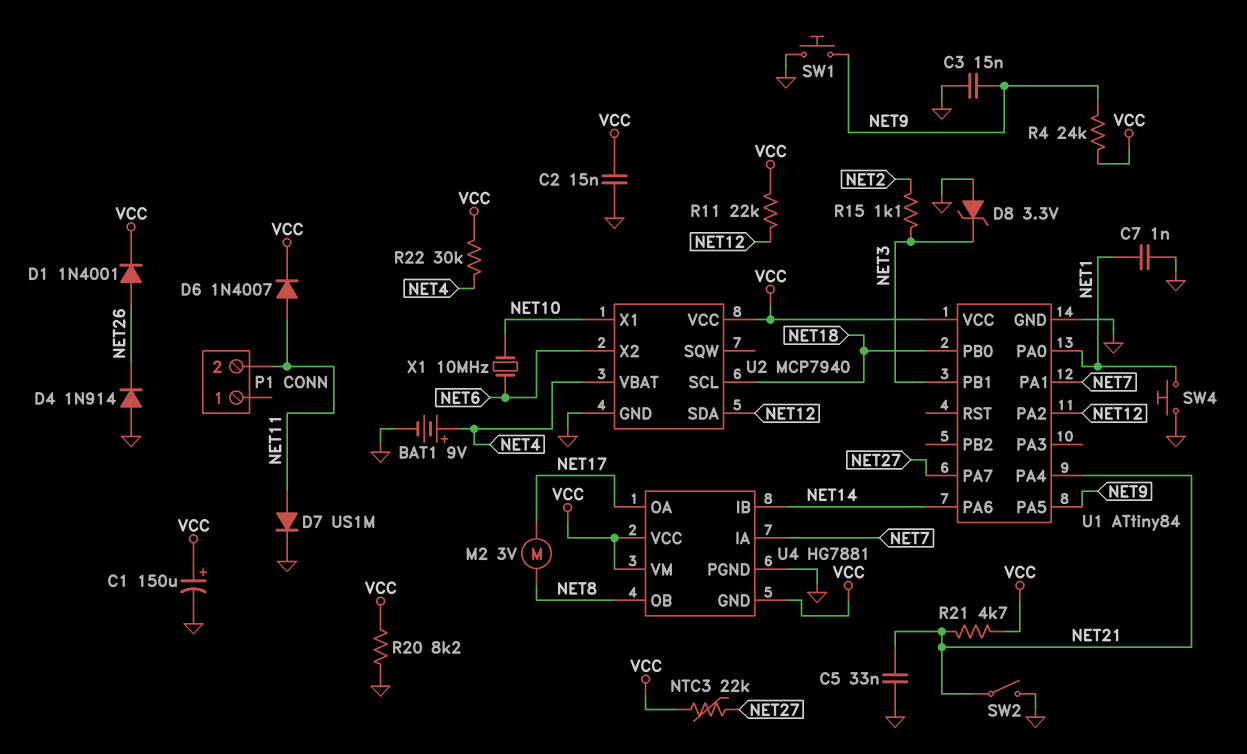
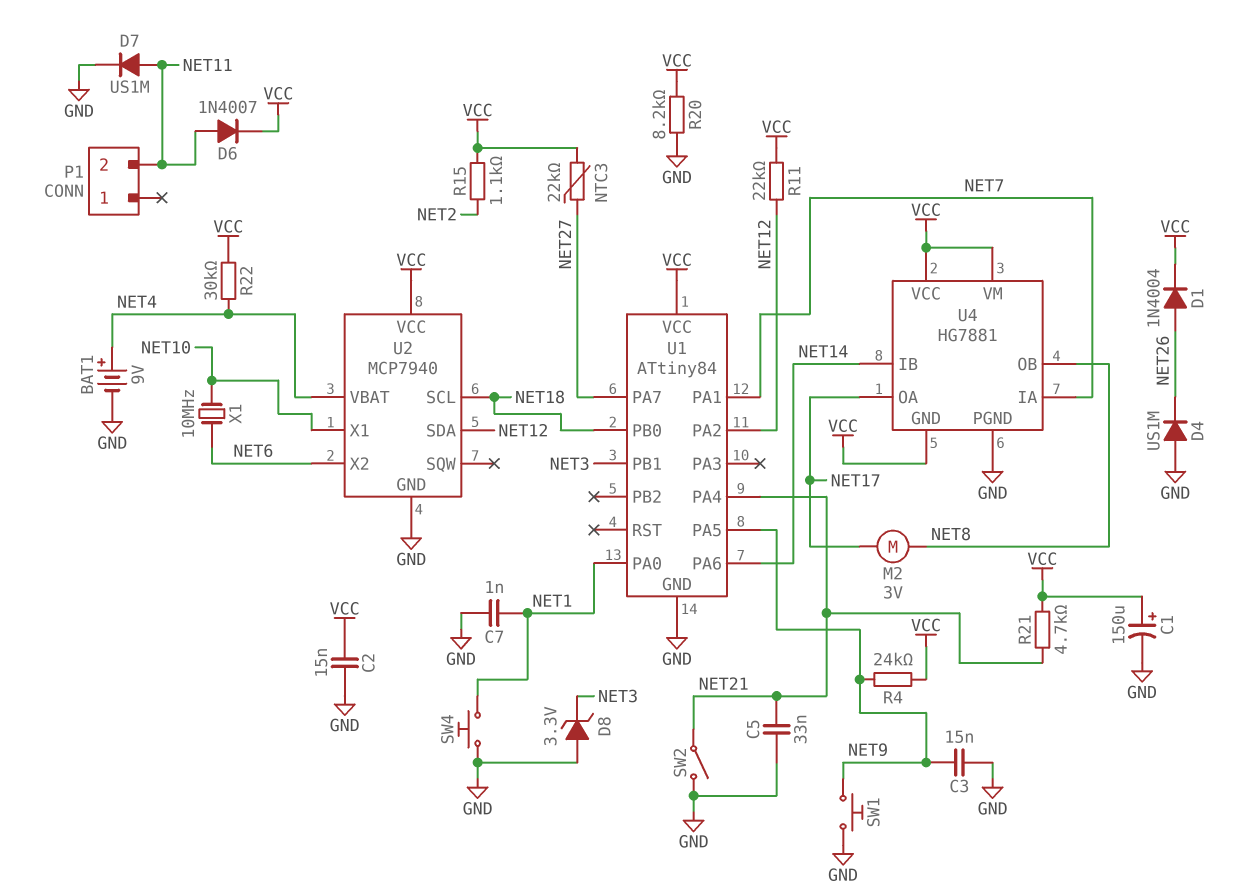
D1: diode 1N4001 (A NET26, K VCC) -> diode 1N4004 (A NET26, K VCC)
D4: diode 1N914 (A GND, K NET26) -> diode US1M (A GND, K NET26)
R15: 1.1k (NET2, NET3) -> 1.1k (NET2, VCC)

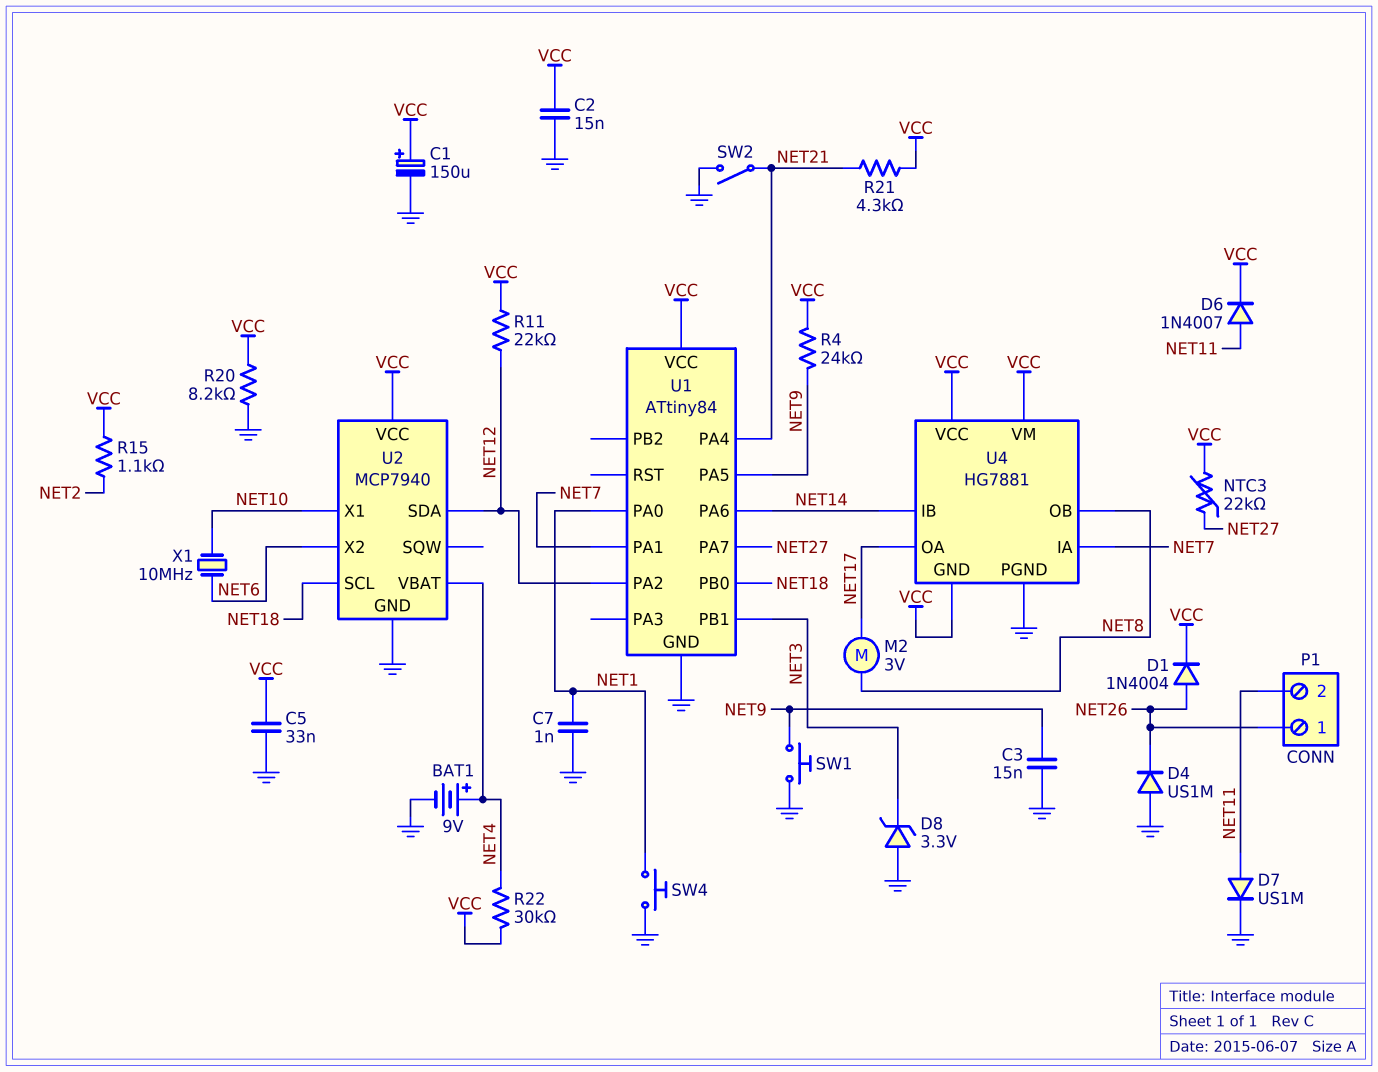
C5: 33nF (GND, NET21) -> 33nF (GND, VCC)
P1 pin 1: none -> NET26
R21: 4.7k (NET21, VCC) -> 4.3k (NET21, VCC)

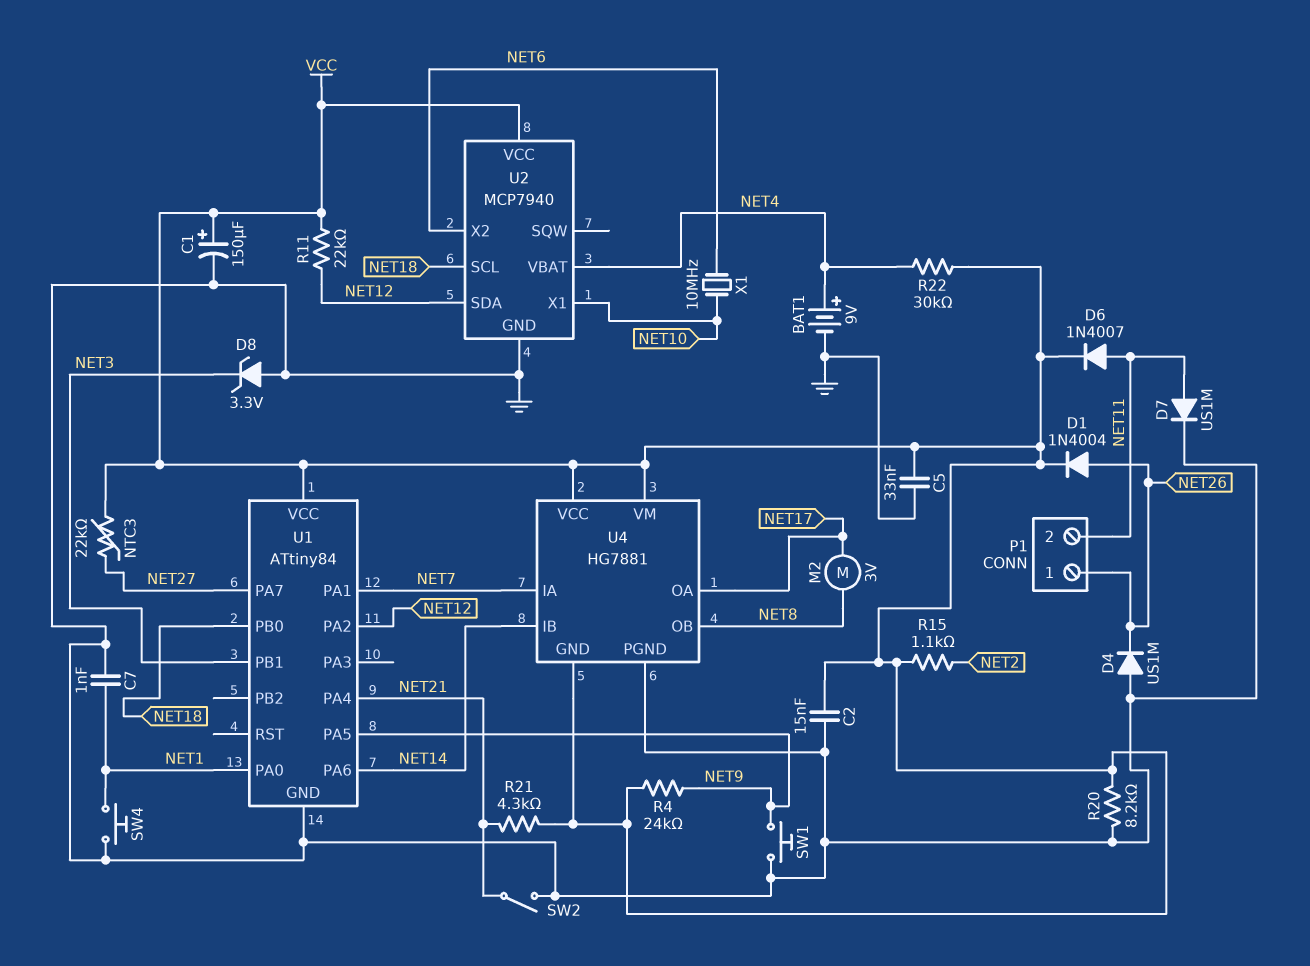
C3: 15nF (GND, NET9) -> none

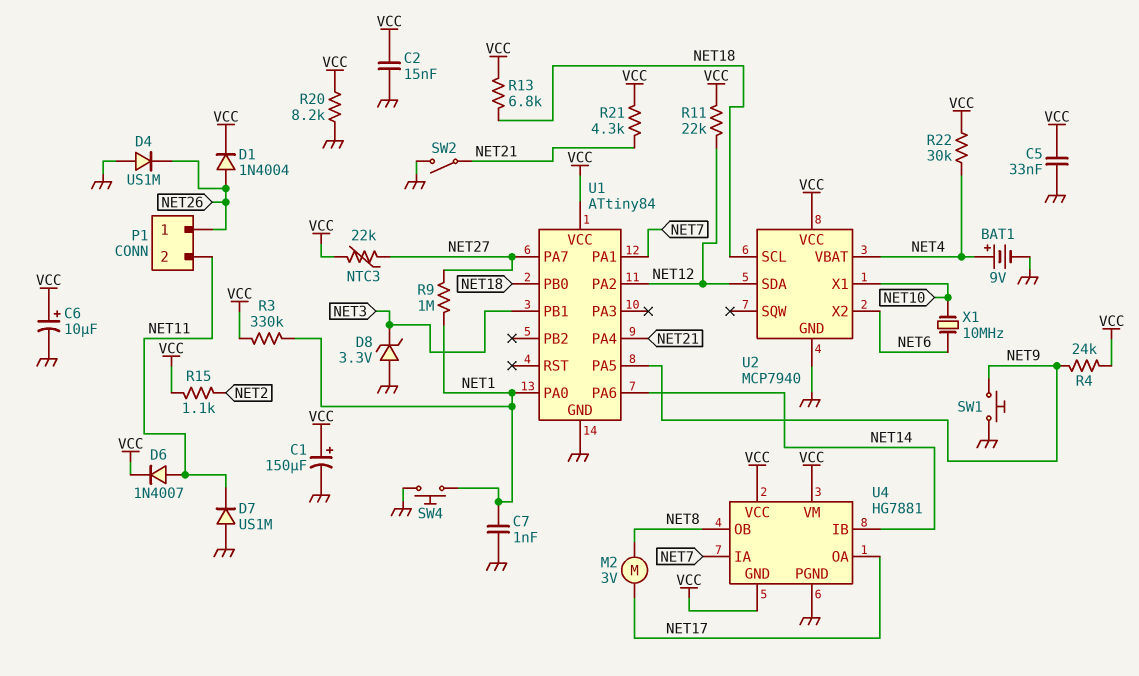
C6: none -> 10uF (plus VCC, minus GND)
D7: diode US1M (A NET11, K GND) -> diode US1M (A GND, K NET11)
R3: none -> 330k (NET1, VCC)
R9: none -> 1M (NET1, NET27)
R13: none -> 6.8k (NET18, VCC)

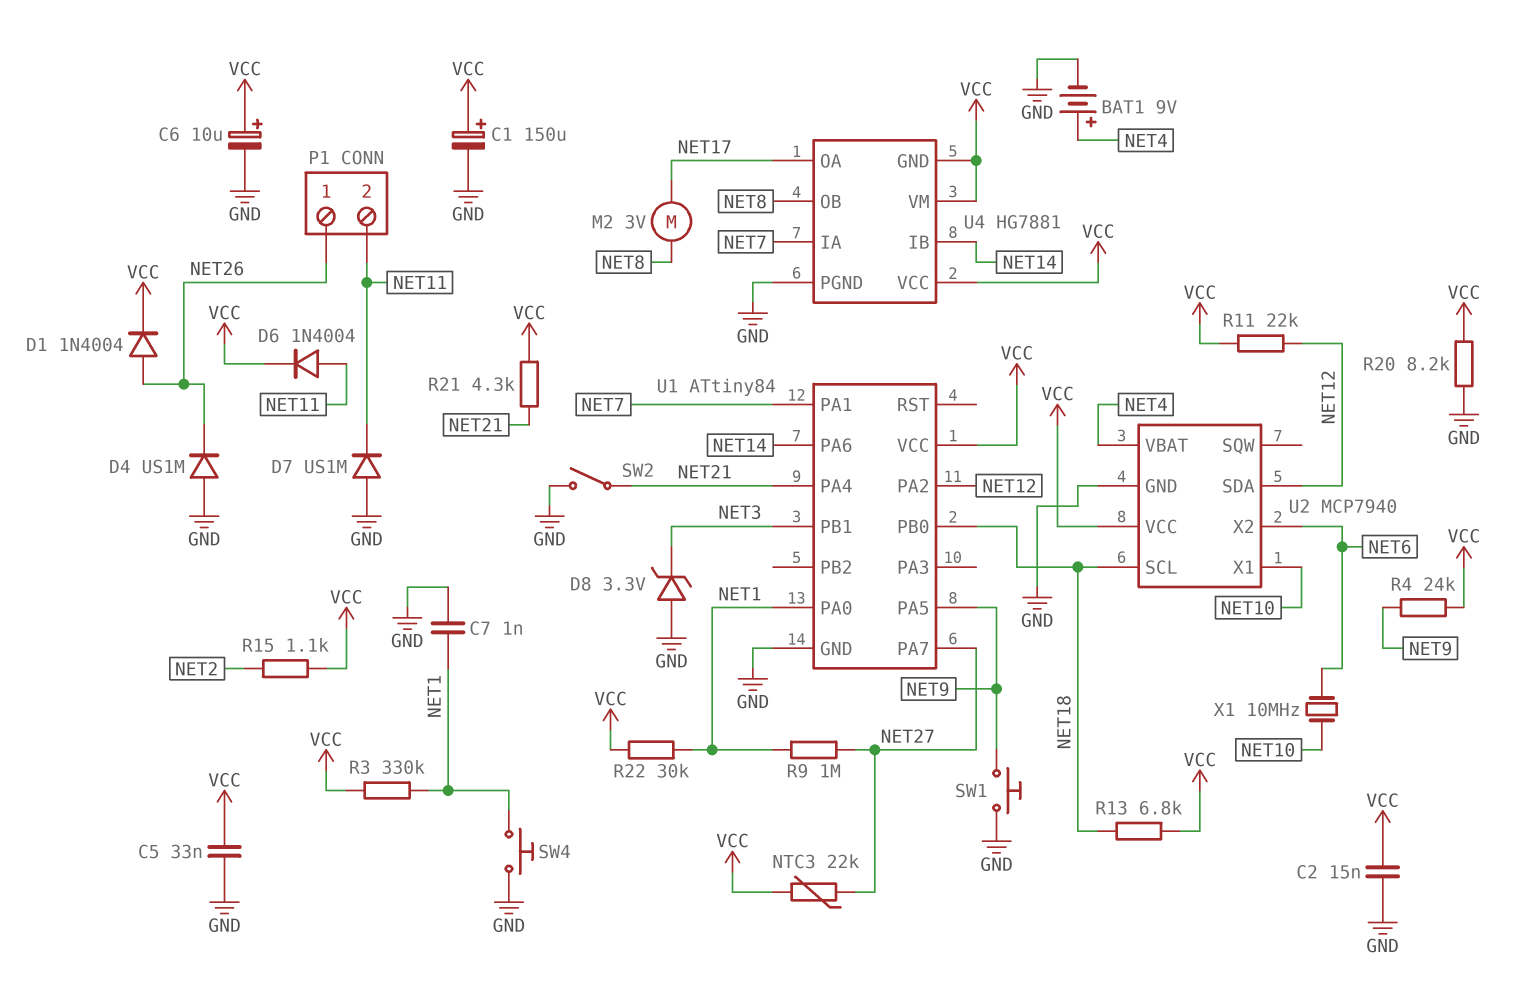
D6: diode 1N4007 (A NET11, K VCC) -> diode 1N4004 (A NET11, K VCC)
R22: 30k (NET4, VCC) -> 30k (NET1, VCC)

